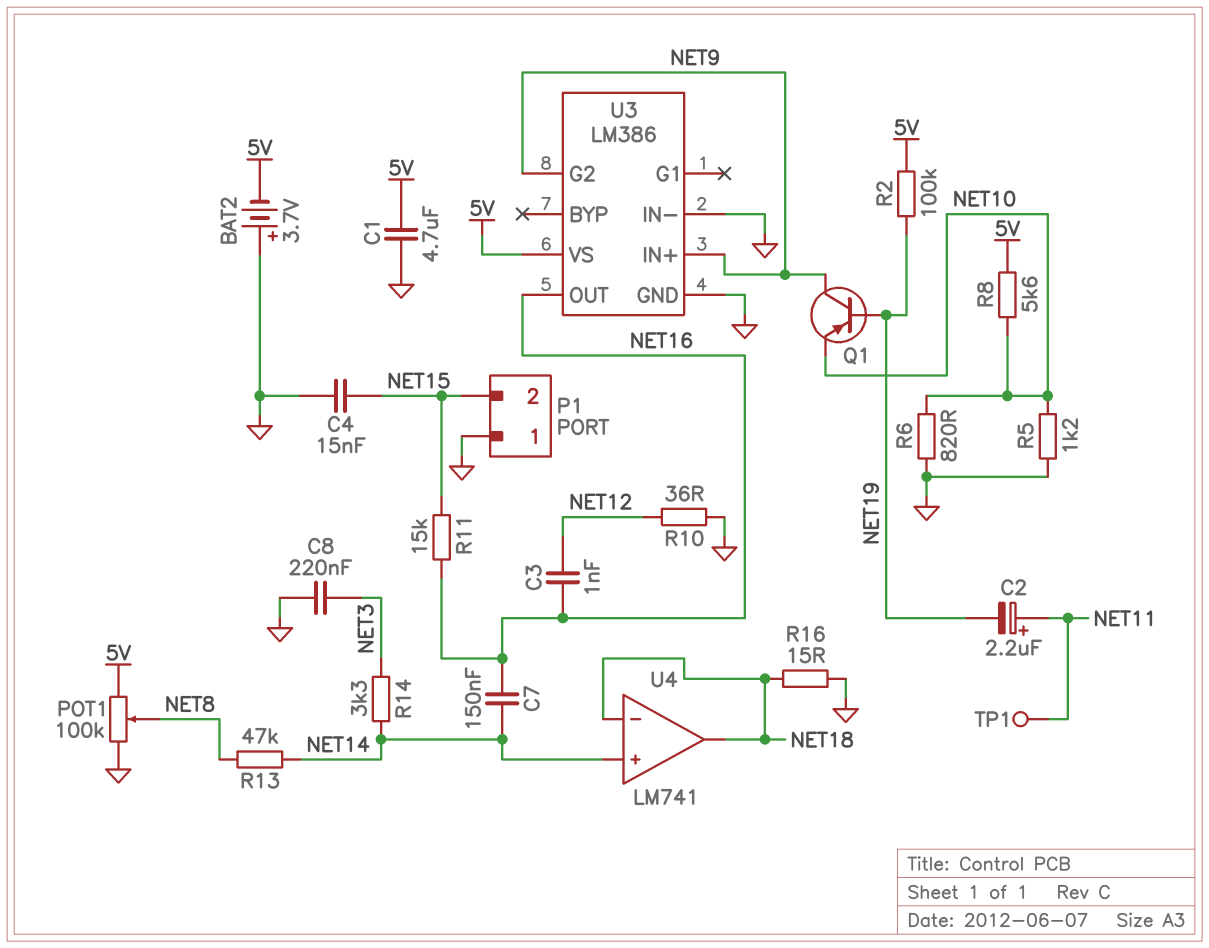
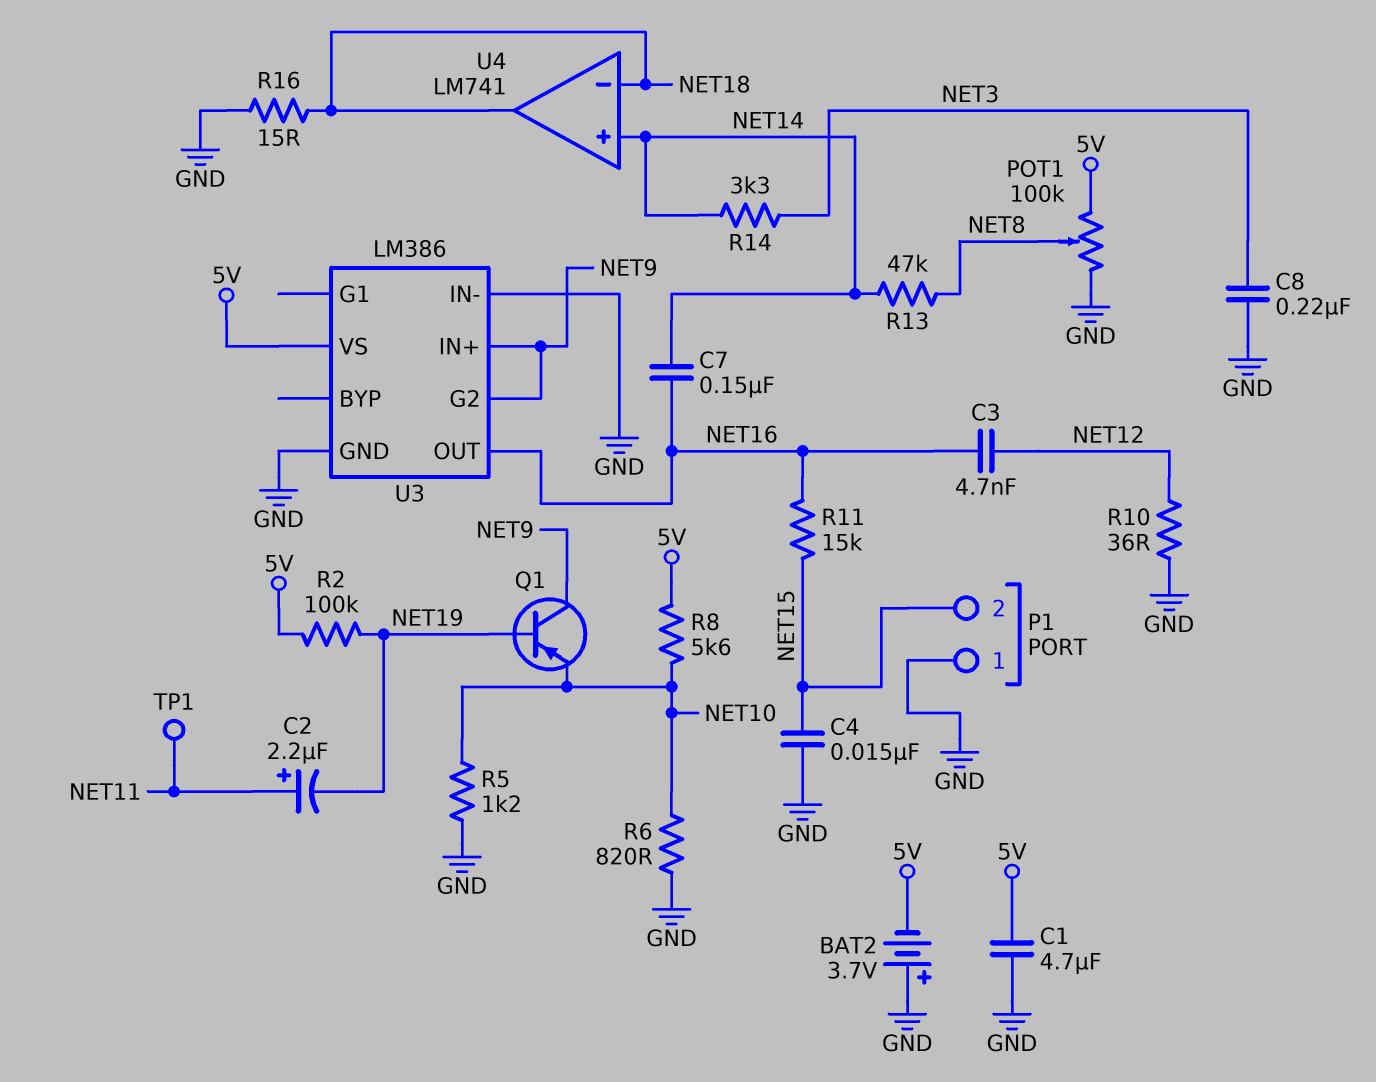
C3: 1nF (NET12, NET16) -> 4.7nF (NET12, NET16)

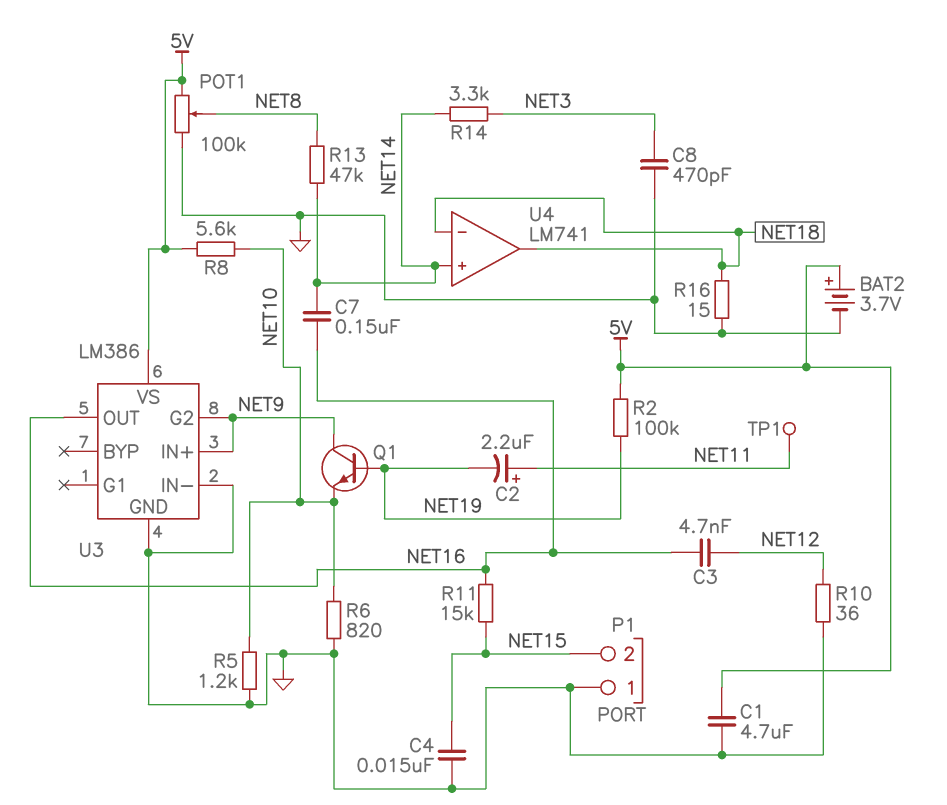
BAT2: 3.7V (plus GND, minus 5V) -> 3.7V (plus 5V, minus GND)
C8: 220nF (GND, NET3) -> 470pF (GND, NET3)
Q1: PNP (B NET19, C NET9, E NET10) -> NPN (B NET19, C NET9, E NET10)

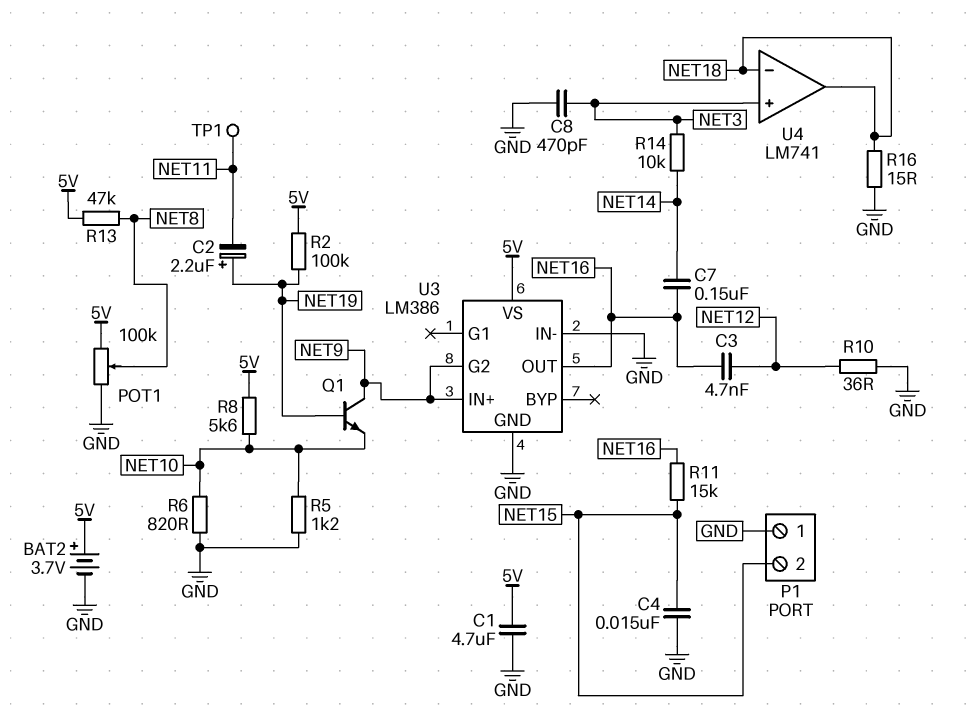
C2: 2.2uF (plus NET11, minus NET19) -> 2.2uF (plus NET19, minus NET11)
R13: 47k (NET8, NET14) -> 47k (5V, NET8)
R14: 3.3k (NET3, NET14) -> 10k (NET3, NET14)
U4 pin in+: NET14 -> NET3

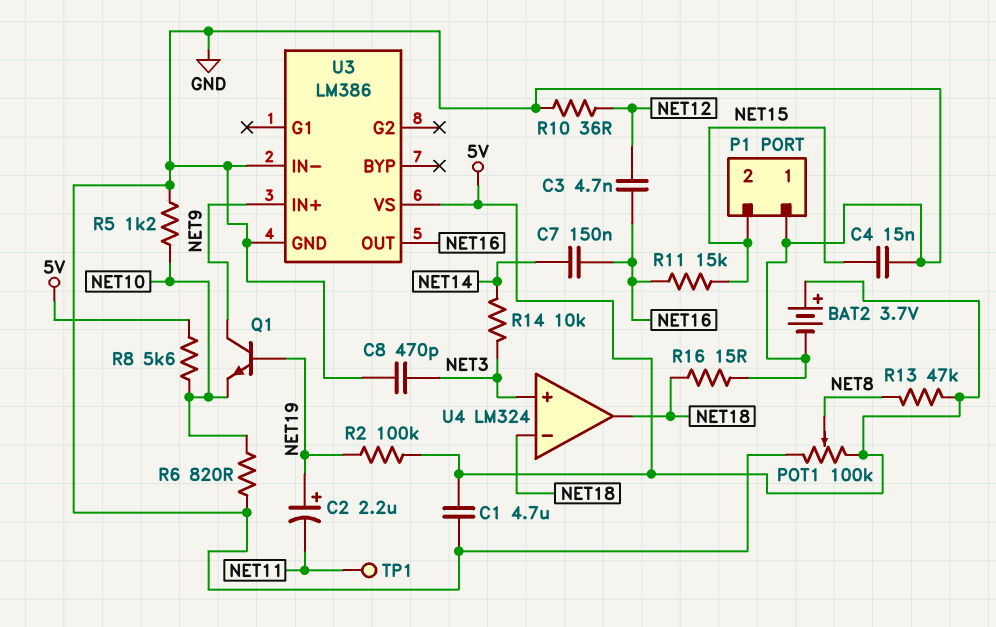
U3 pin G2: NET9 -> none
U4: LM741 -> LM324

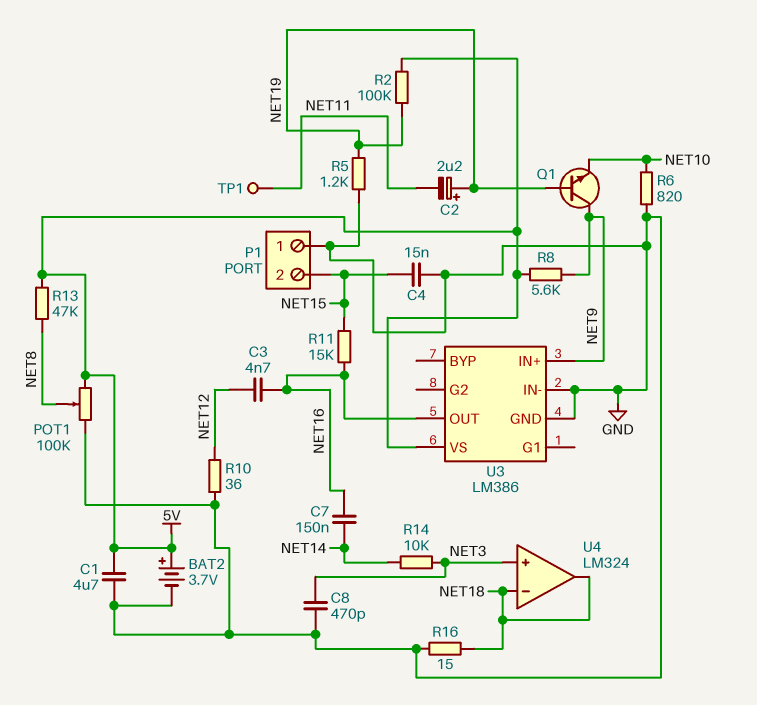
R5: 1.2k (GND, NET10) -> 1.2k (GND, NET19)
R8: 5.6k (5V, NET10) -> 5.6k (5V, NET9)

